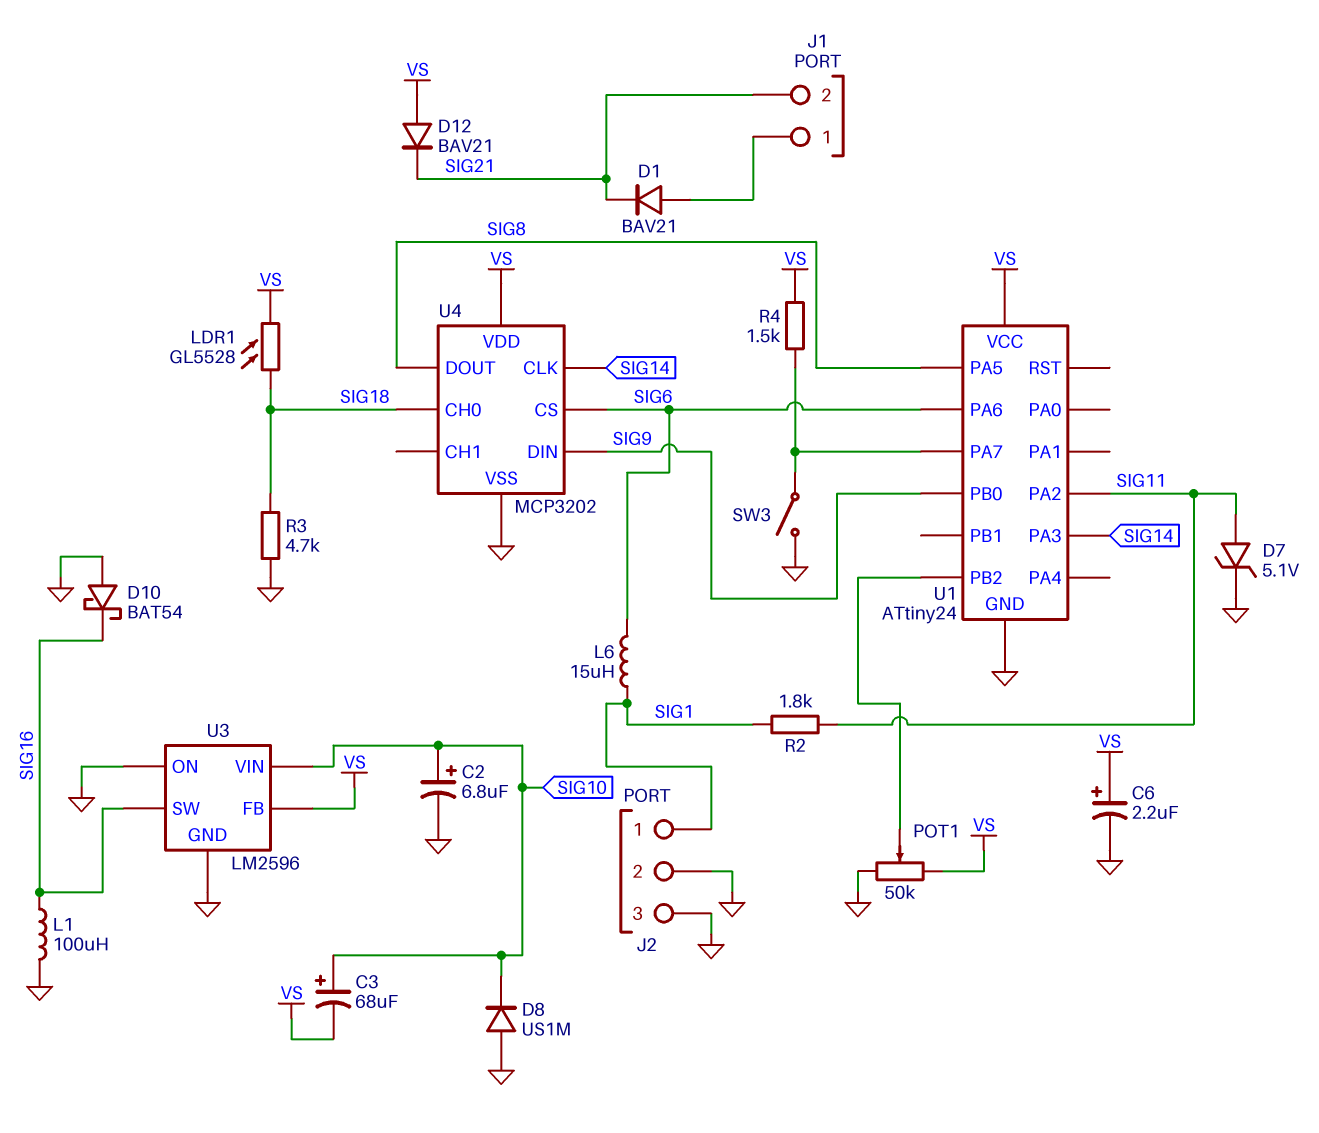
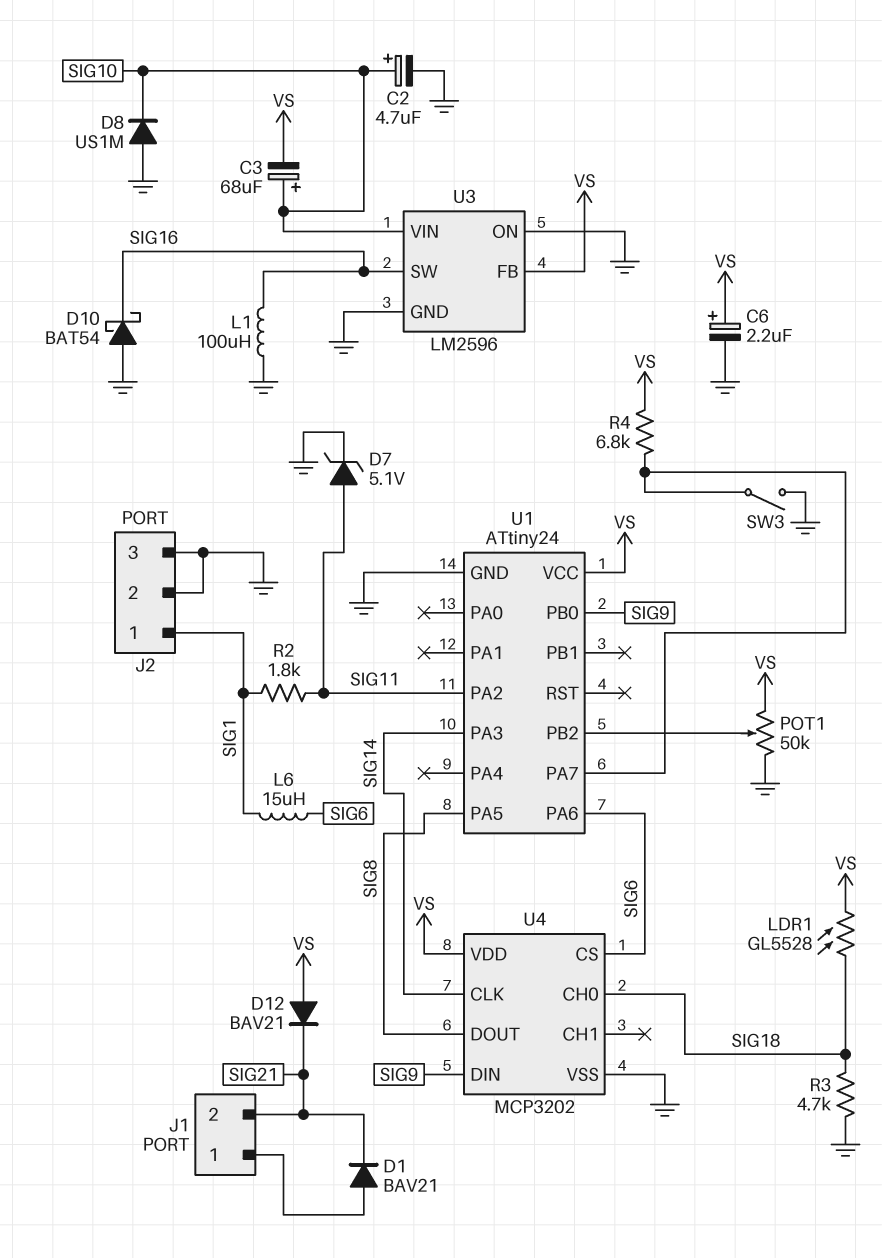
C2: 6.8uF (plus SIG10, minus GND) -> 4.7uF (plus SIG10, minus GND)
R4: 1.5k (U1/PA7, VS) -> 6.8k (U1/PA7, VS)

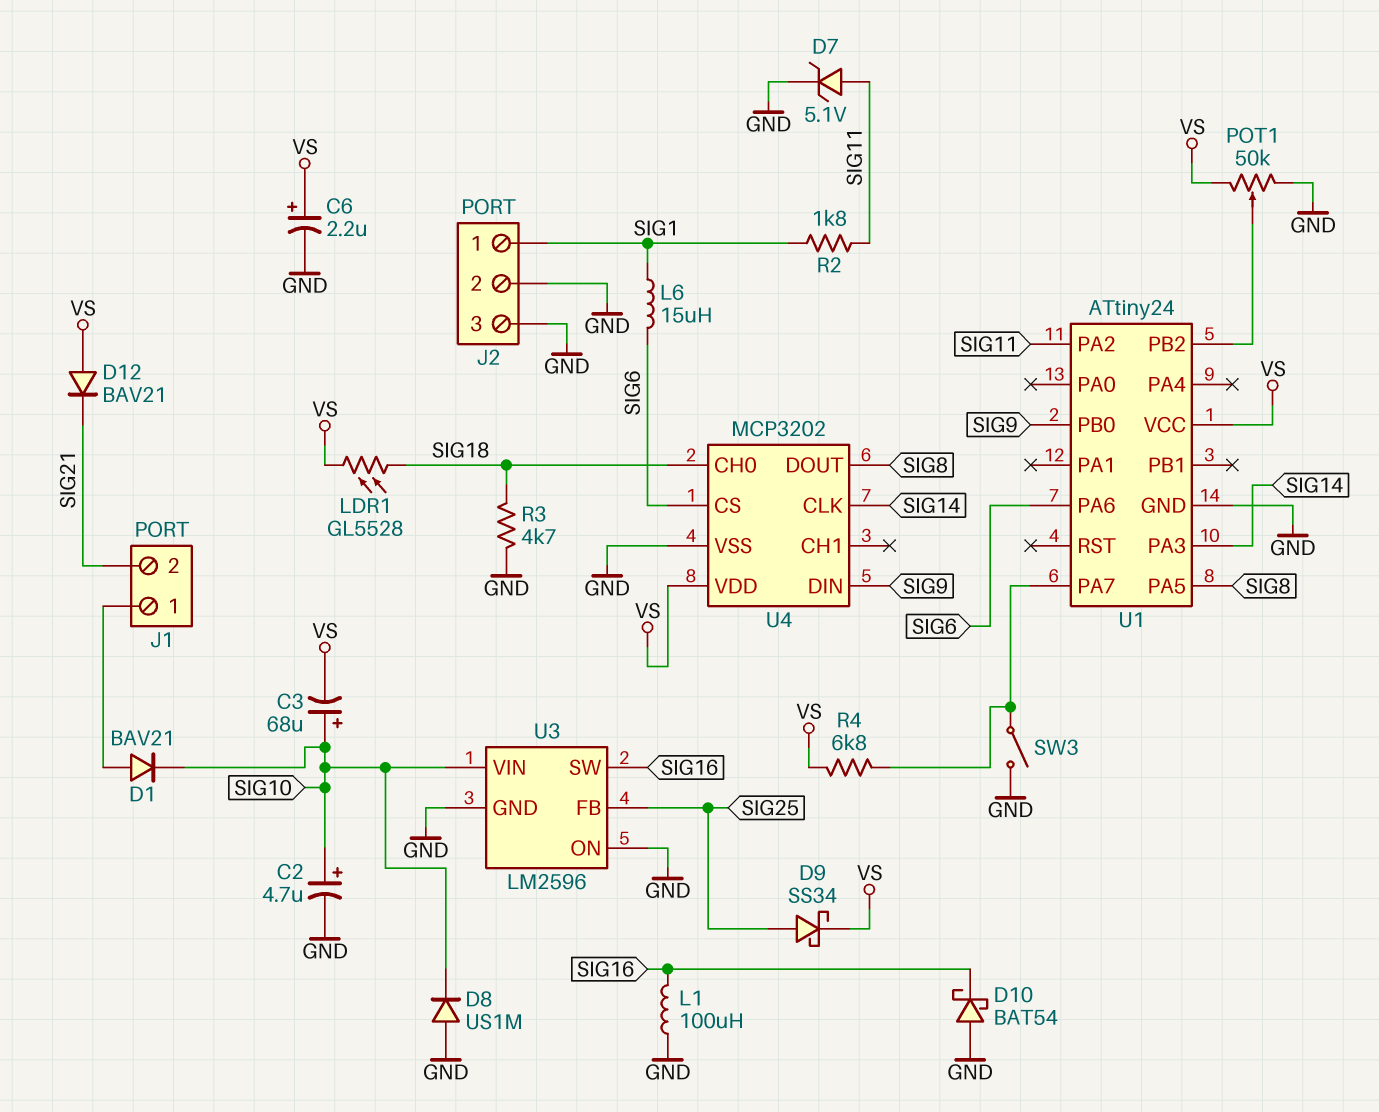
D1: diode BAV21 (A J1/1, K SIG21) -> diode BAV21 (A J1/1, K SIG10)
D9: none -> schottky SS34 (A SIG25, K VS)
U3 pin FB: VS -> SIG25

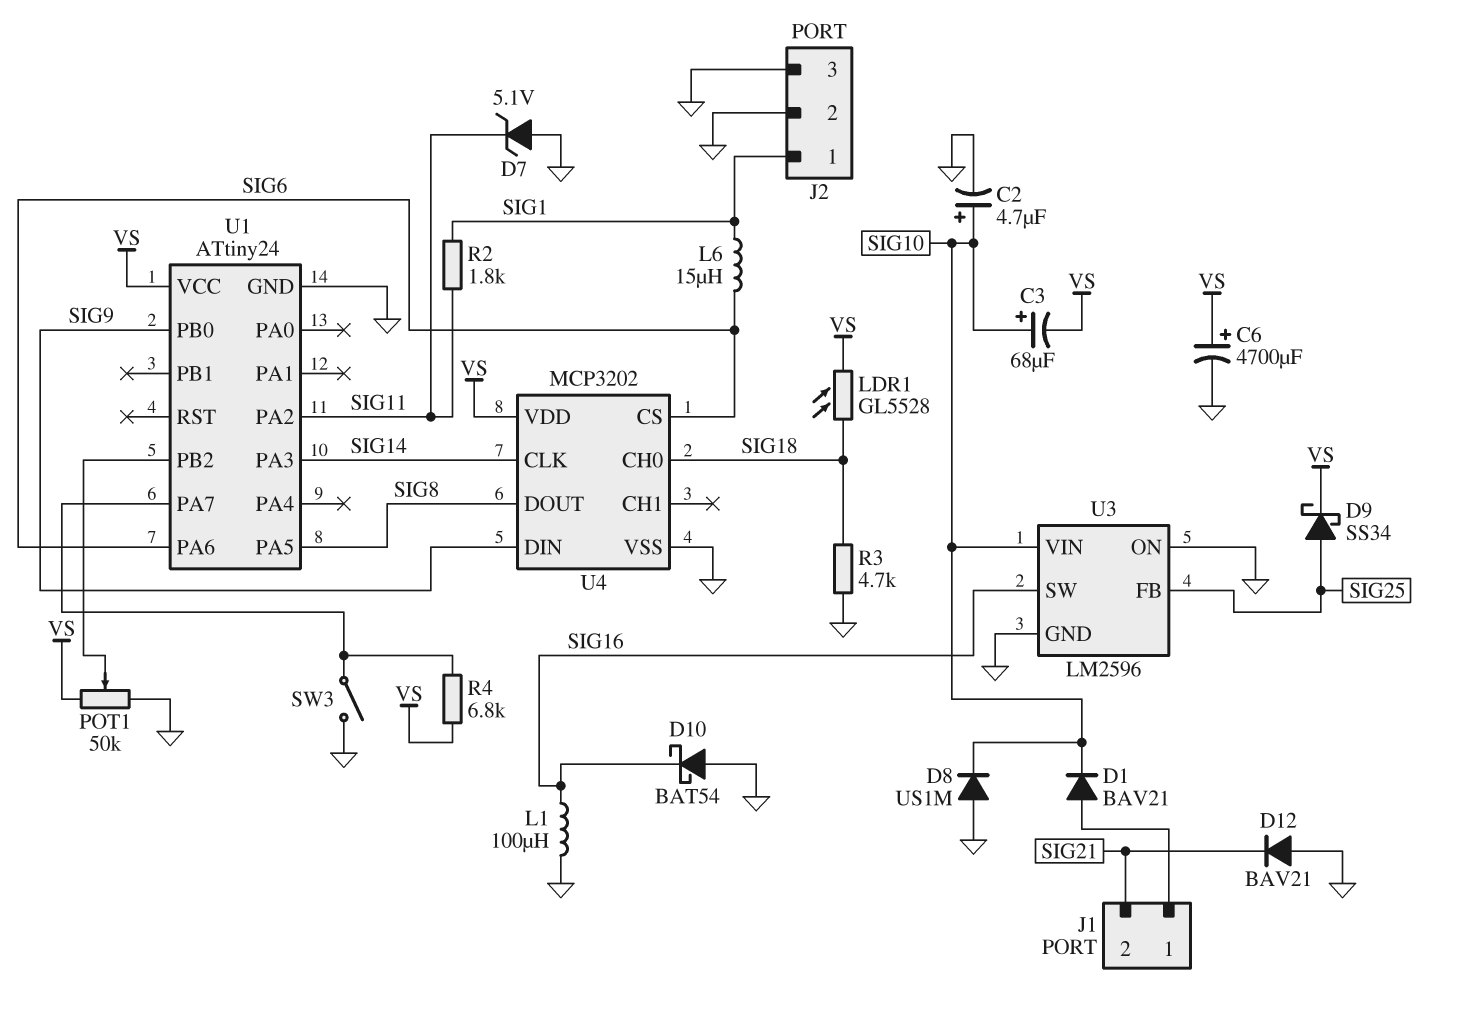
C6: 2.2uF (plus VS, minus GND) -> 4700uF (plus VS, minus GND)
D7: zener 5.1V (A SIG11, K GND) -> zener 5.1V (A GND, K SIG11)
D12: diode BAV21 (A VS, K SIG21) -> diode BAV21 (A GND, K SIG21)

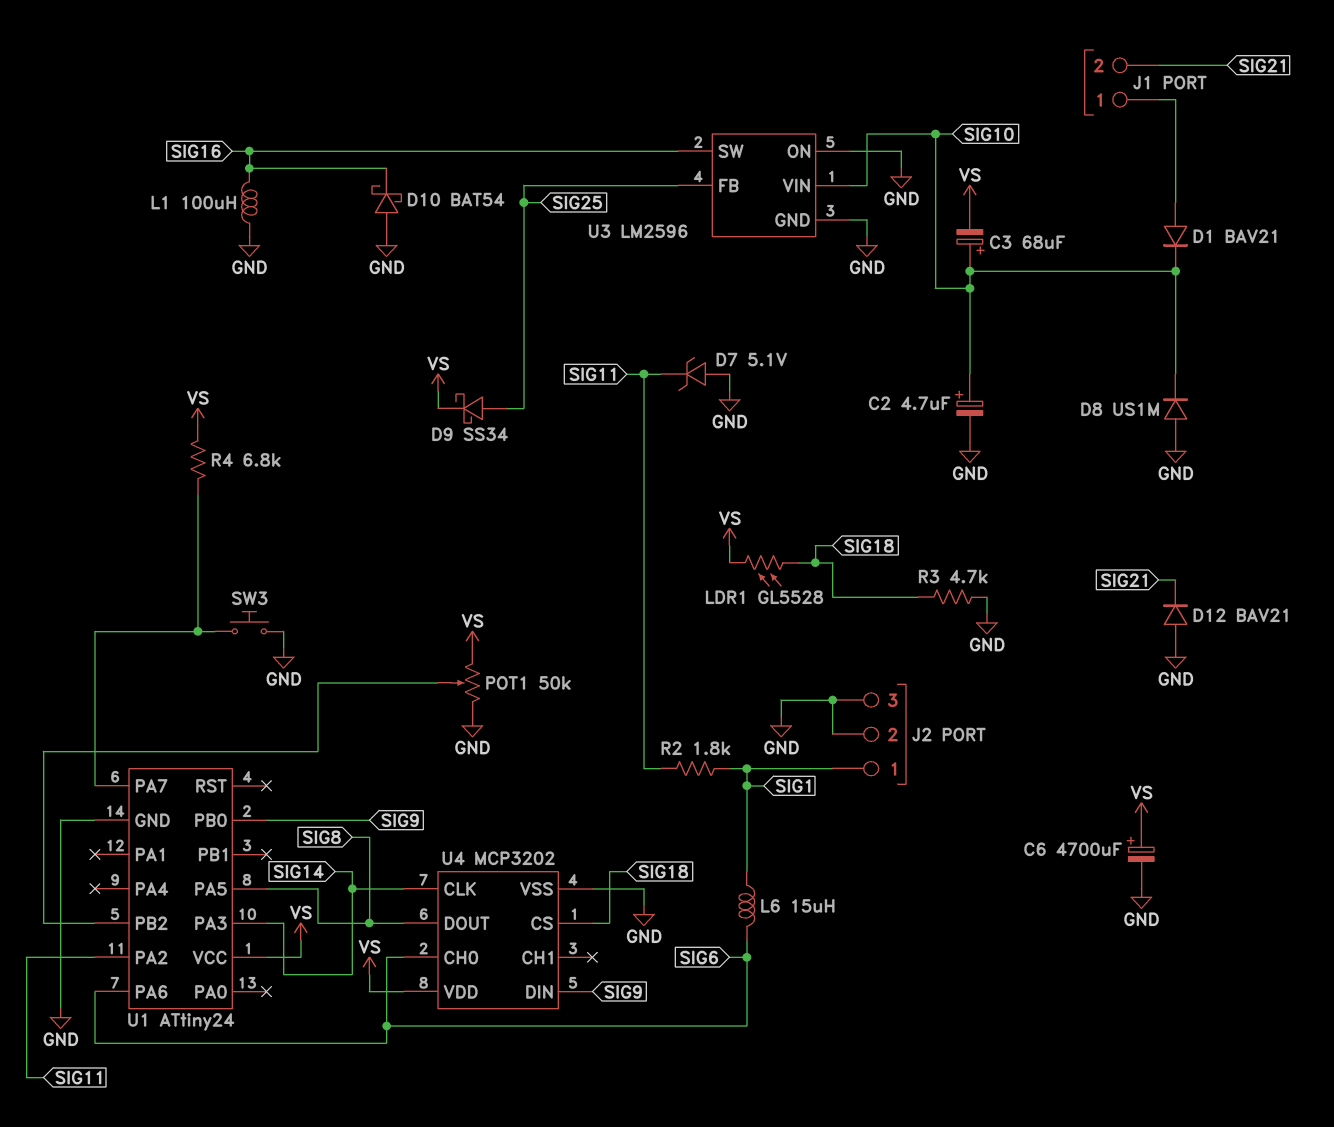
SW3: switch (GND, U1/PA7) -> button (GND, U1/PA7)
U4 pin CH0: SIG18 -> SIG6
U4 pin CS: SIG6 -> SIG18

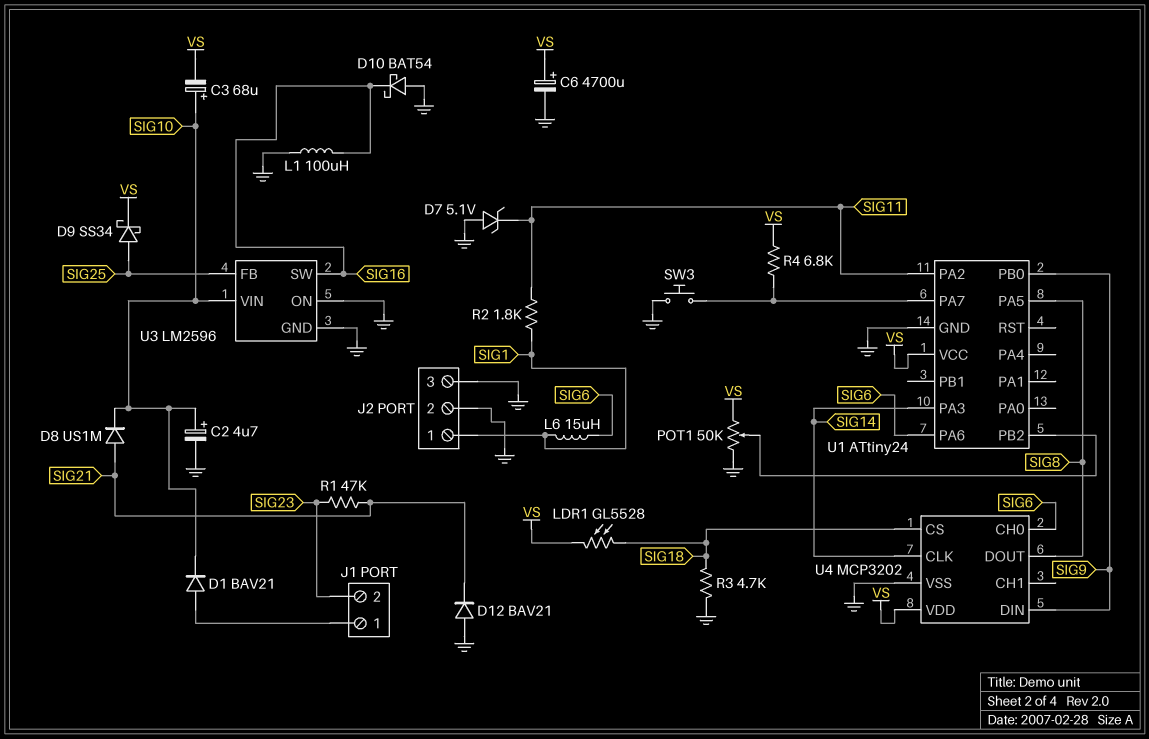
D8: diode US1M (A GND, K SIG10) -> diode US1M (A SIG21, K SIG10)
J1 pin 2: SIG21 -> SIG23
R1: none -> 47k (SIG21, SIG23)

